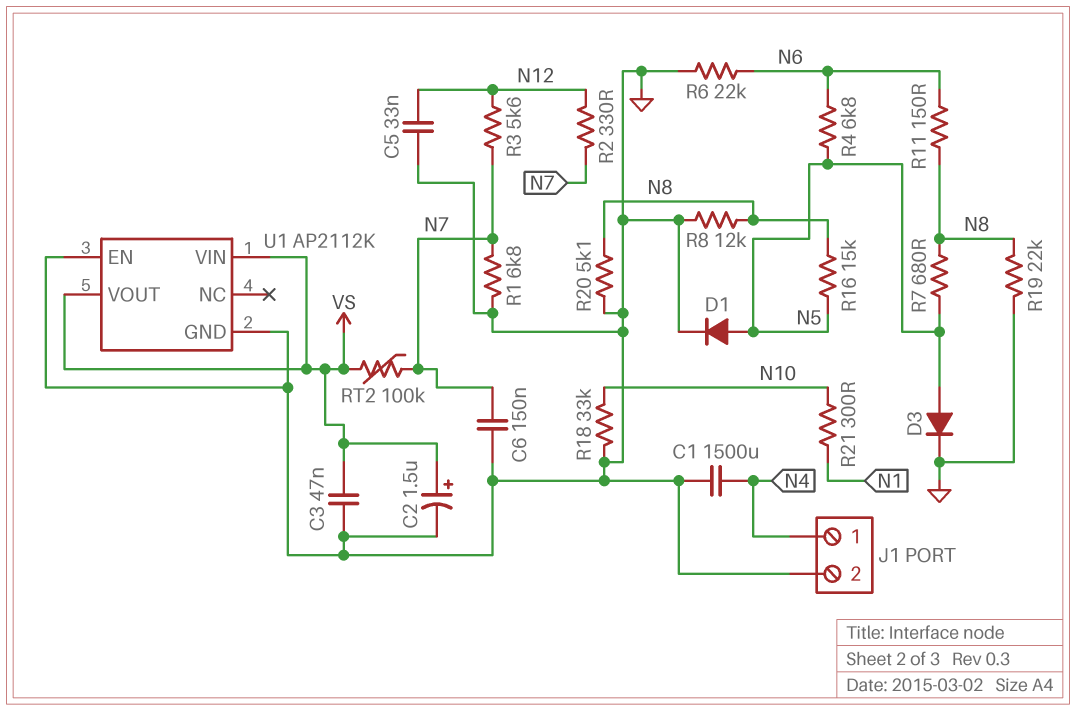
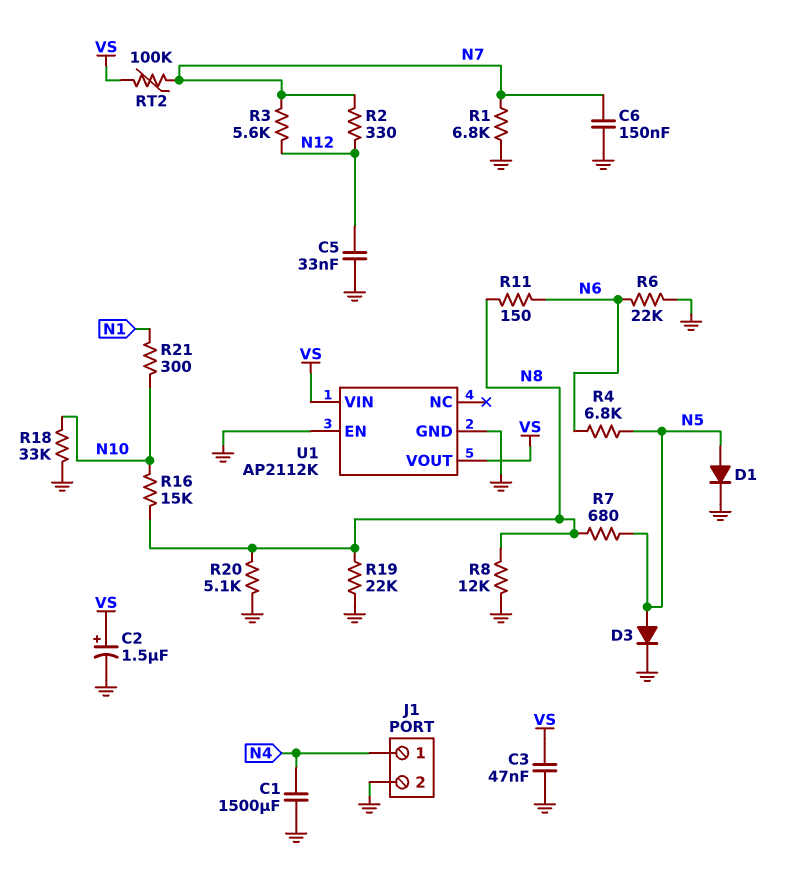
R16: 15k (N5, N8) -> 15k (N8, N10)

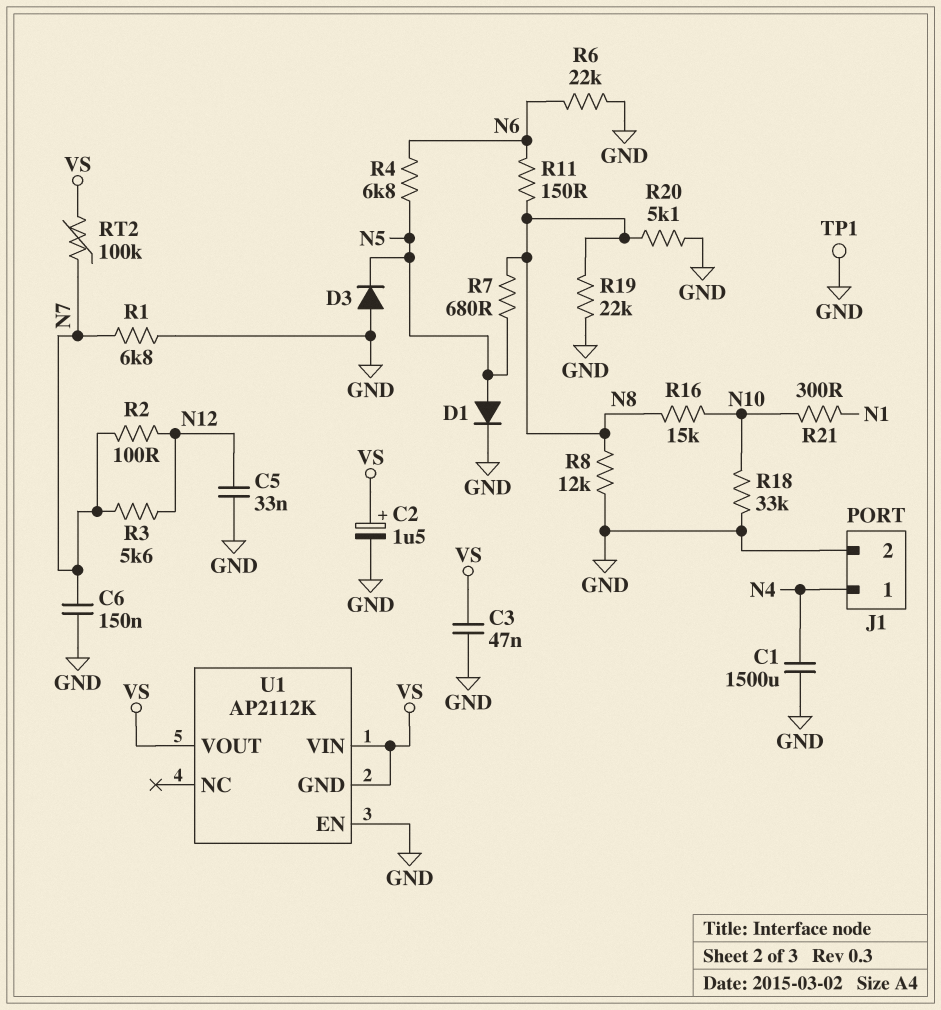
D3: diode (A N5, K GND) -> diode (A GND, K N5)
R2: 330 (N7, N12) -> 100 (N7, N12)
TP1: none -> test point (GND)
U1 pin GND: GND -> VS

